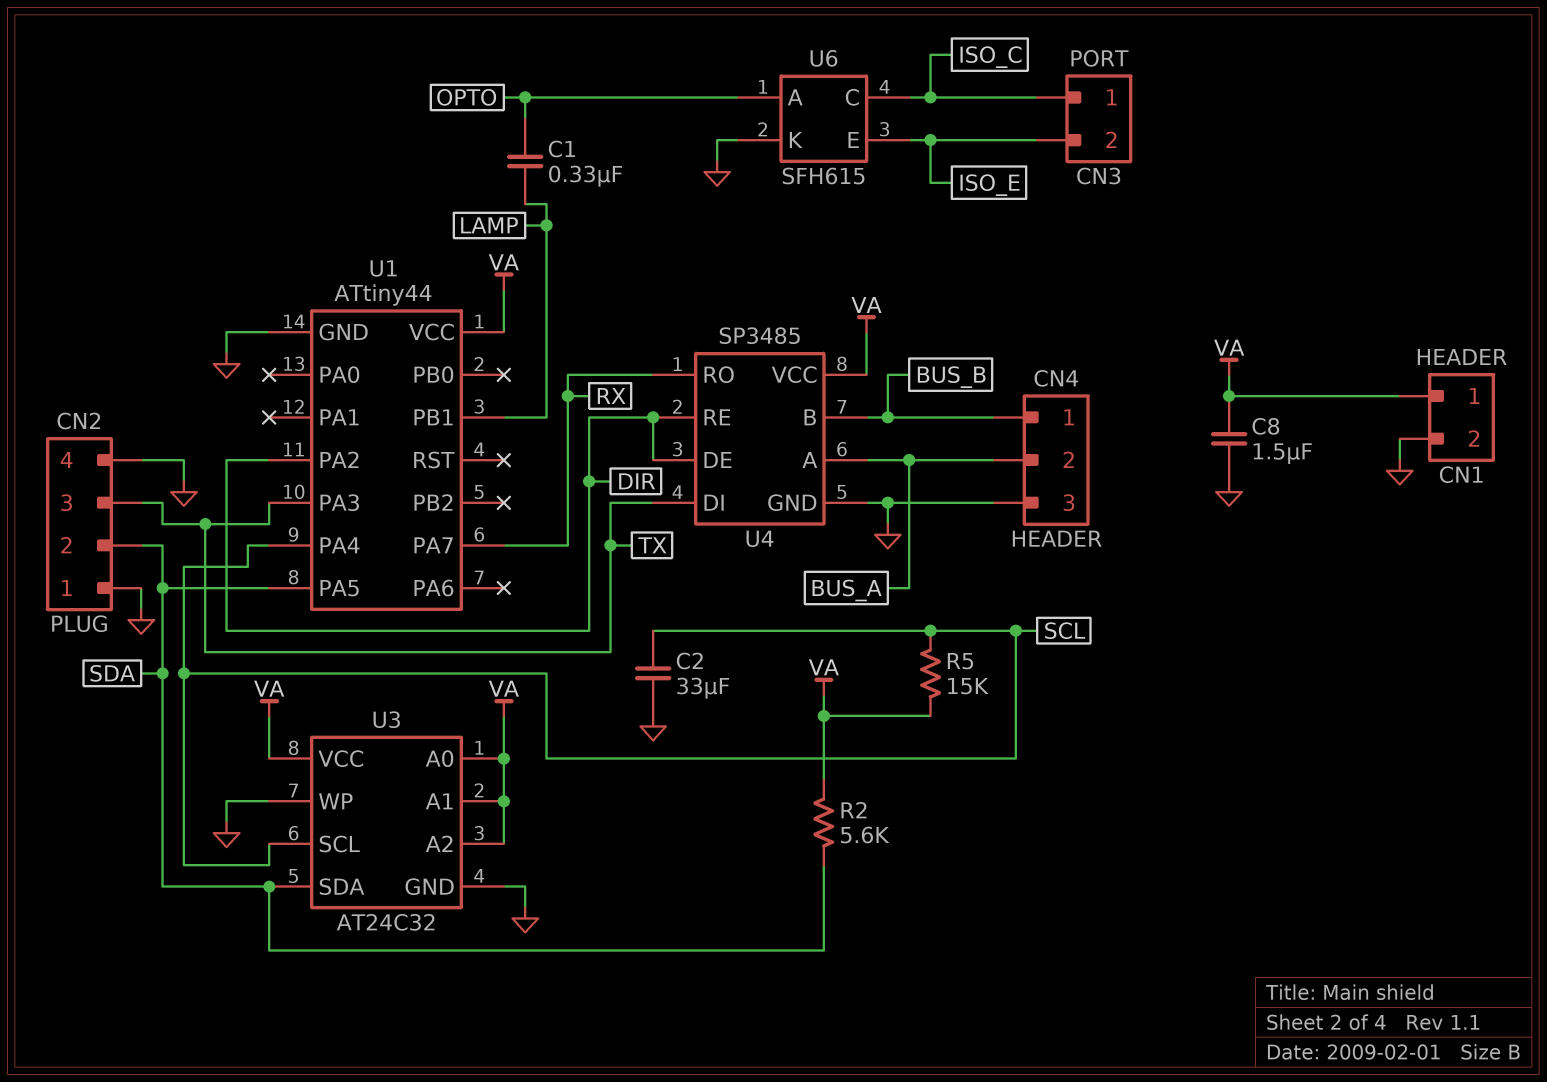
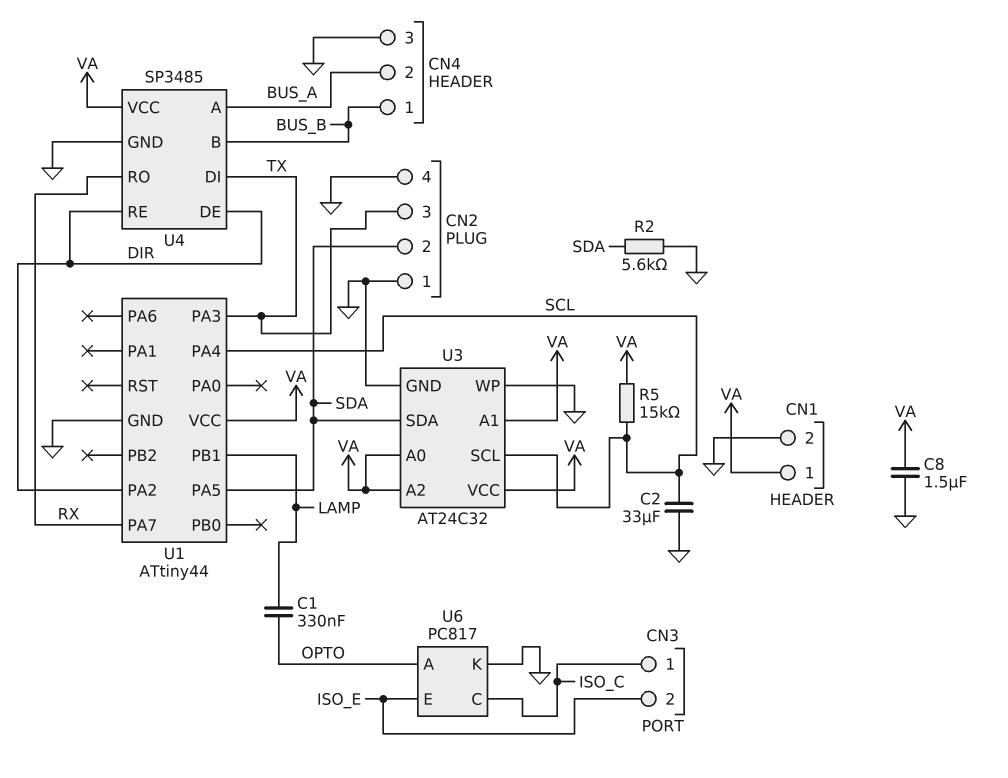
R2: 5.6k (SDA, VA) -> 5.6k (GND, SDA)
U6: SFH615 -> PC817

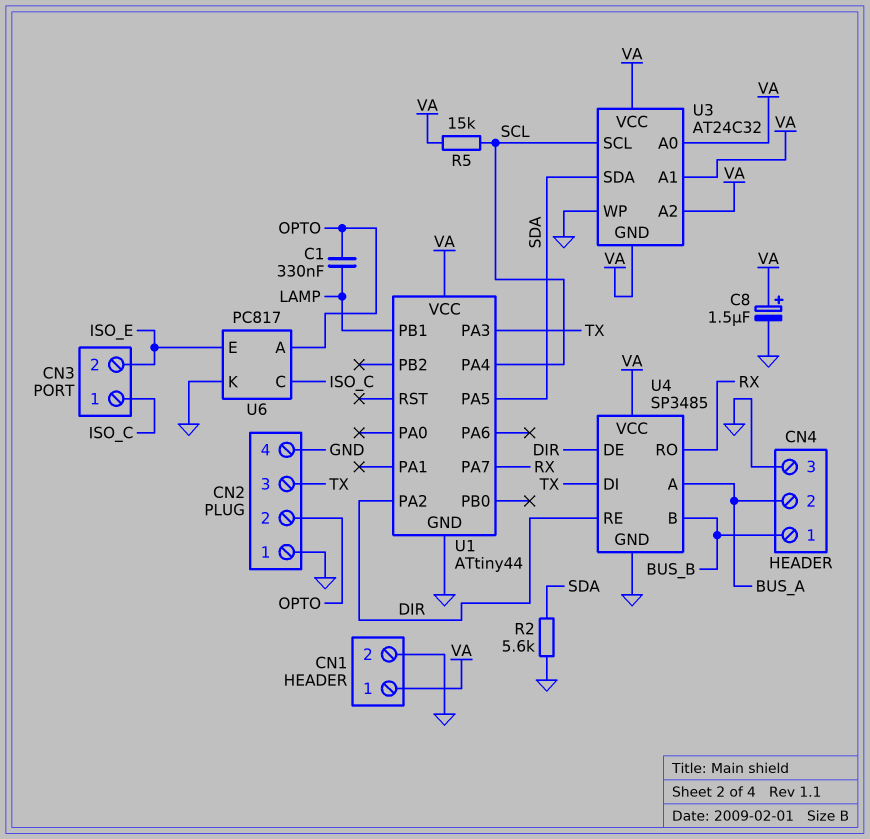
C2: 33uF (GND, SCL) -> none
C8: 1.5uF (GND, VA) -> 1.5uF (plus VA, minus GND)
CN2 pin 2: SDA -> OPTO
U3 pin GND: GND -> VA

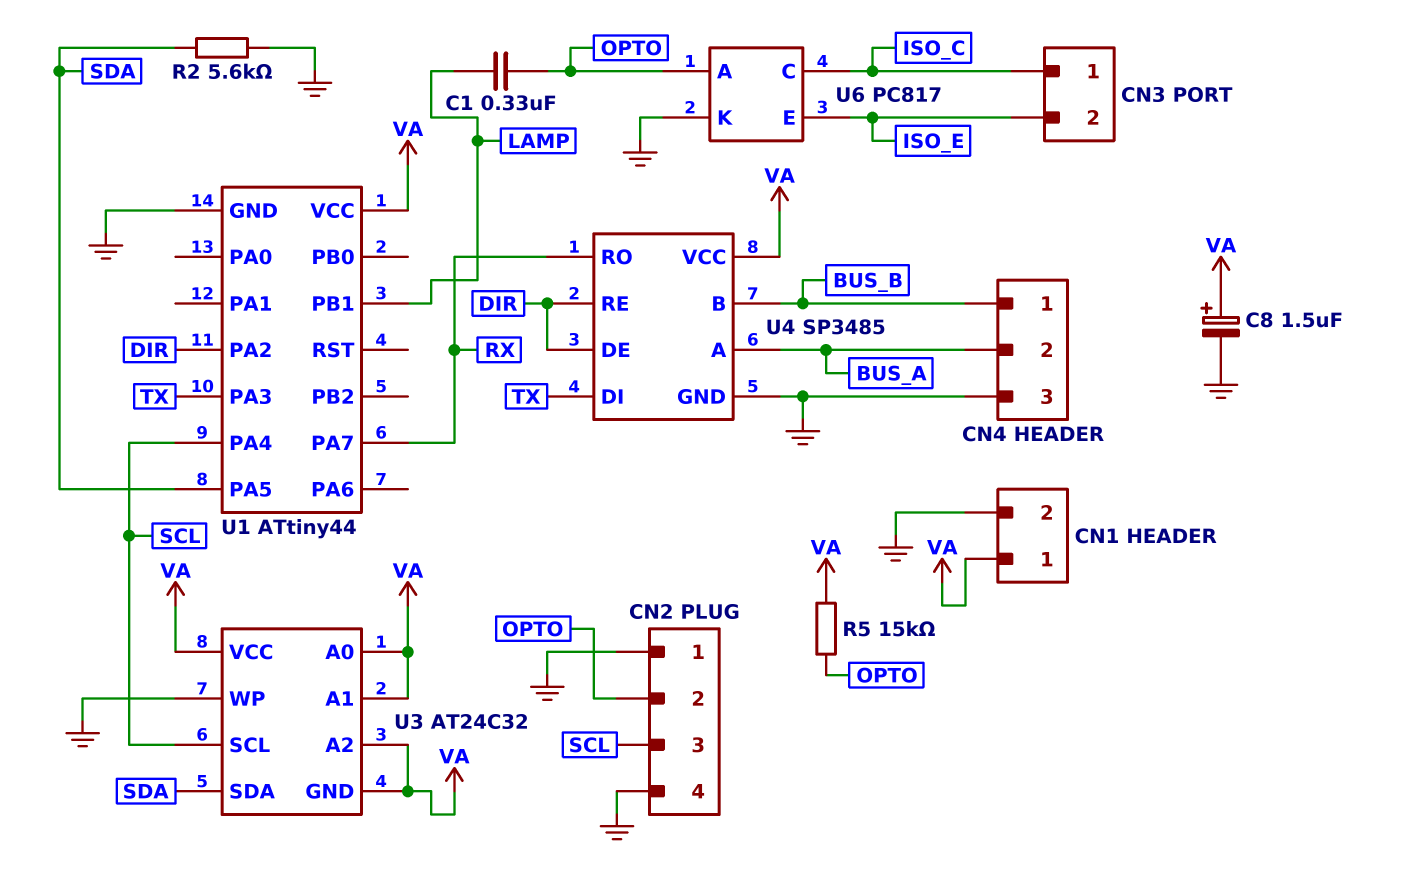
CN2 pin 3: TX -> SCL
R5: 15k (SCL, VA) -> 15k (OPTO, VA)

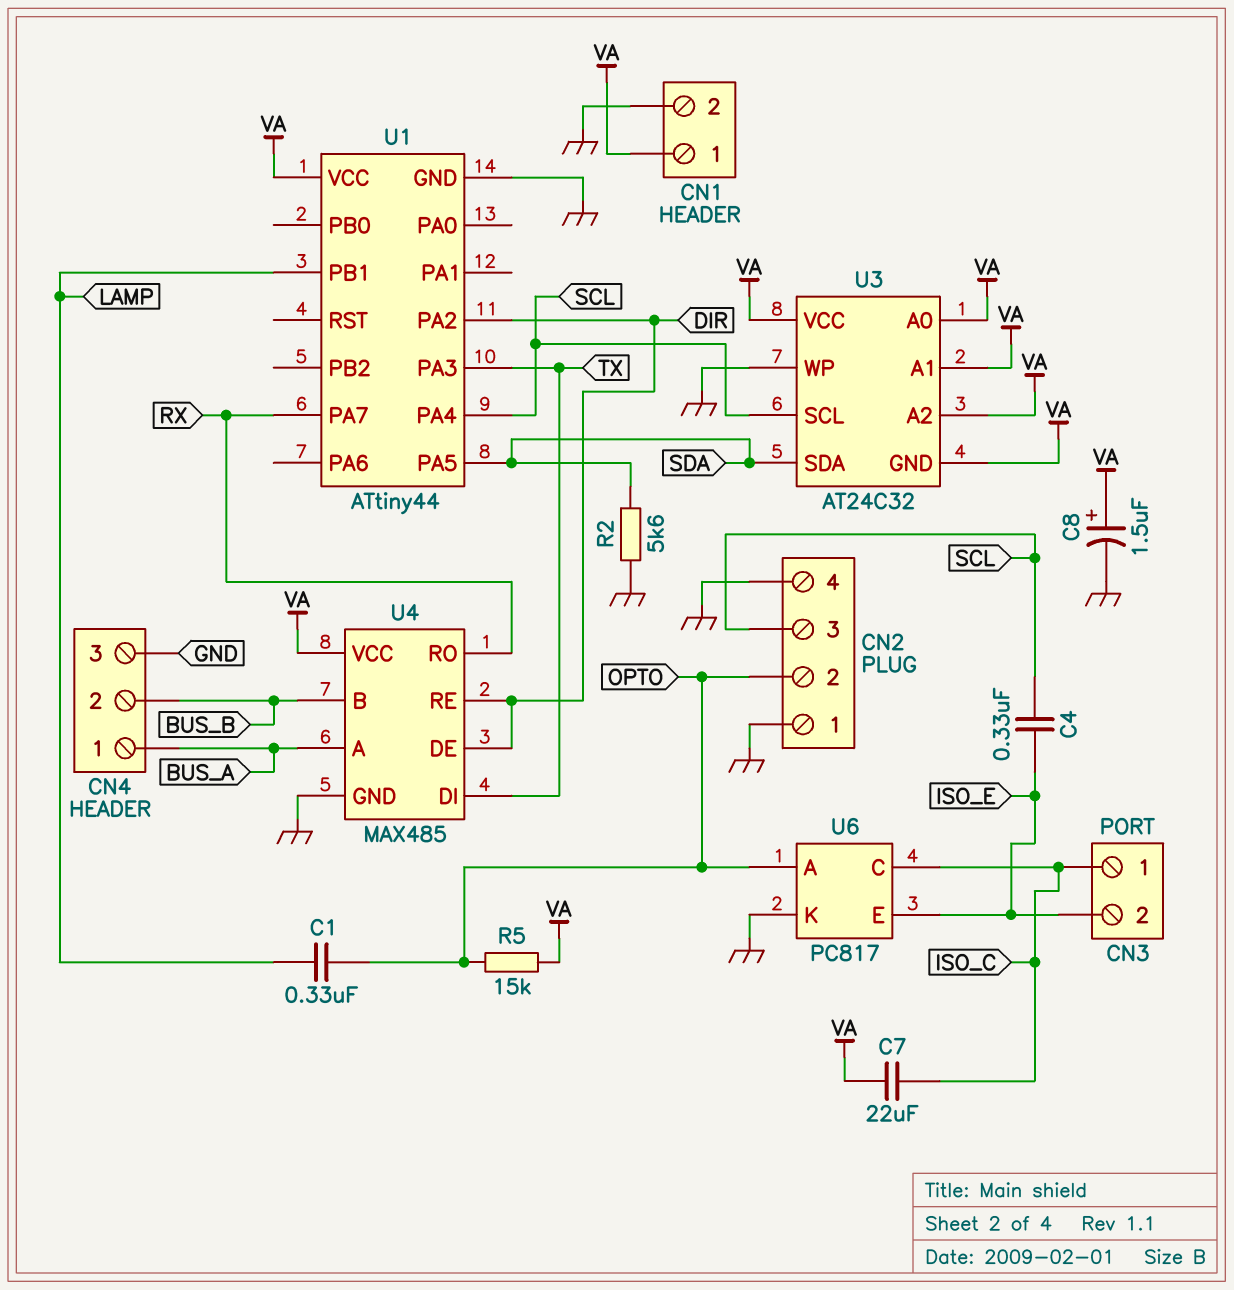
C4: none -> 330nF (ISO_E, SCL)
C7: none -> 22uF (ISO_C, VA)
CN4 pin 1: BUS_B -> BUS_A
CN4 pin 2: BUS_A -> BUS_B
U4: SP3485 -> MAX485

